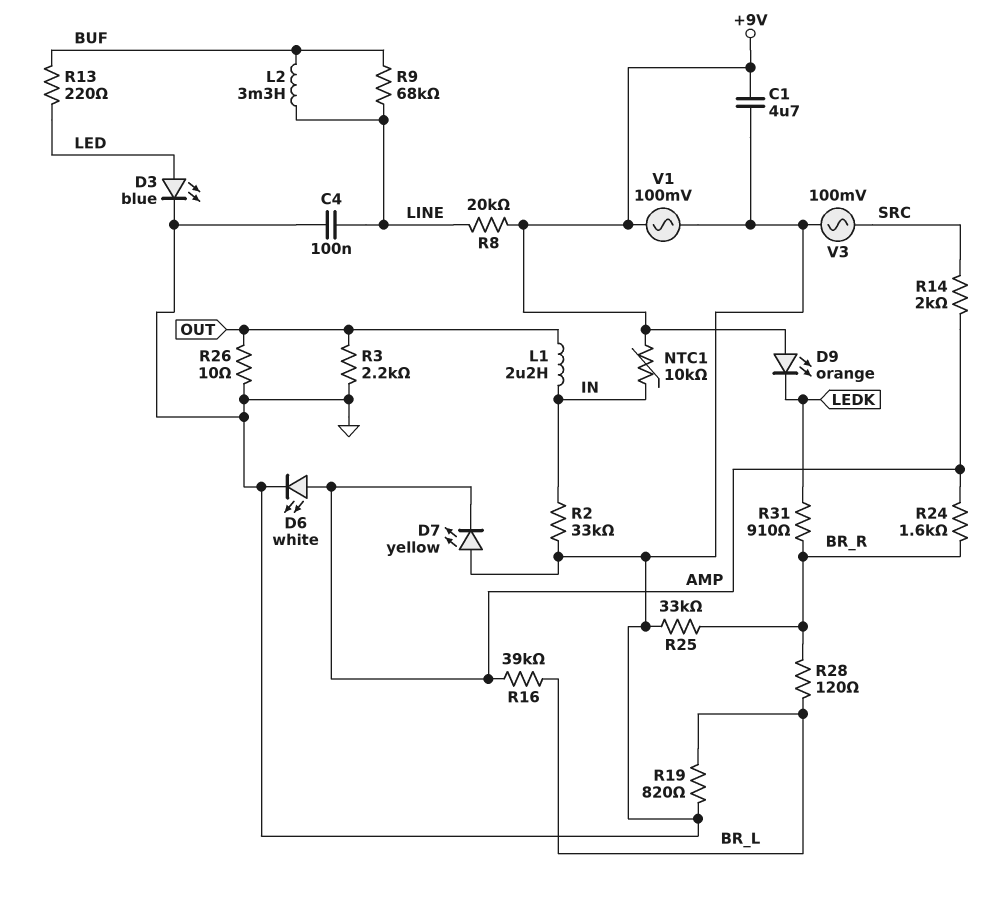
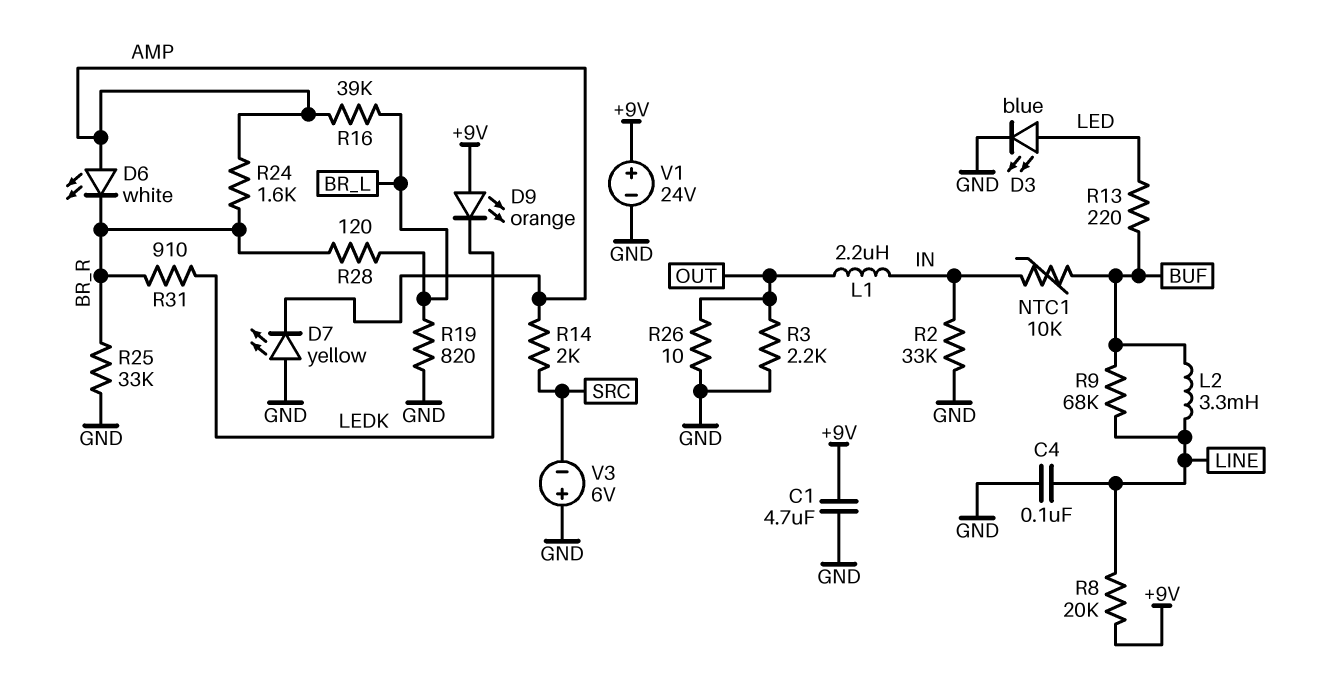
D6: LED white (A AMP, K GND) -> LED white (A AMP, K BR_R)
NTC1: 10k (+9V, IN) -> 10k (BUF, IN)
V1: AC 100mV (+9V, GND) -> 24V (plus +9V, minus GND)
V3: AC 100mV (GND, SRC) -> 6V (plus GND, minus SRC)

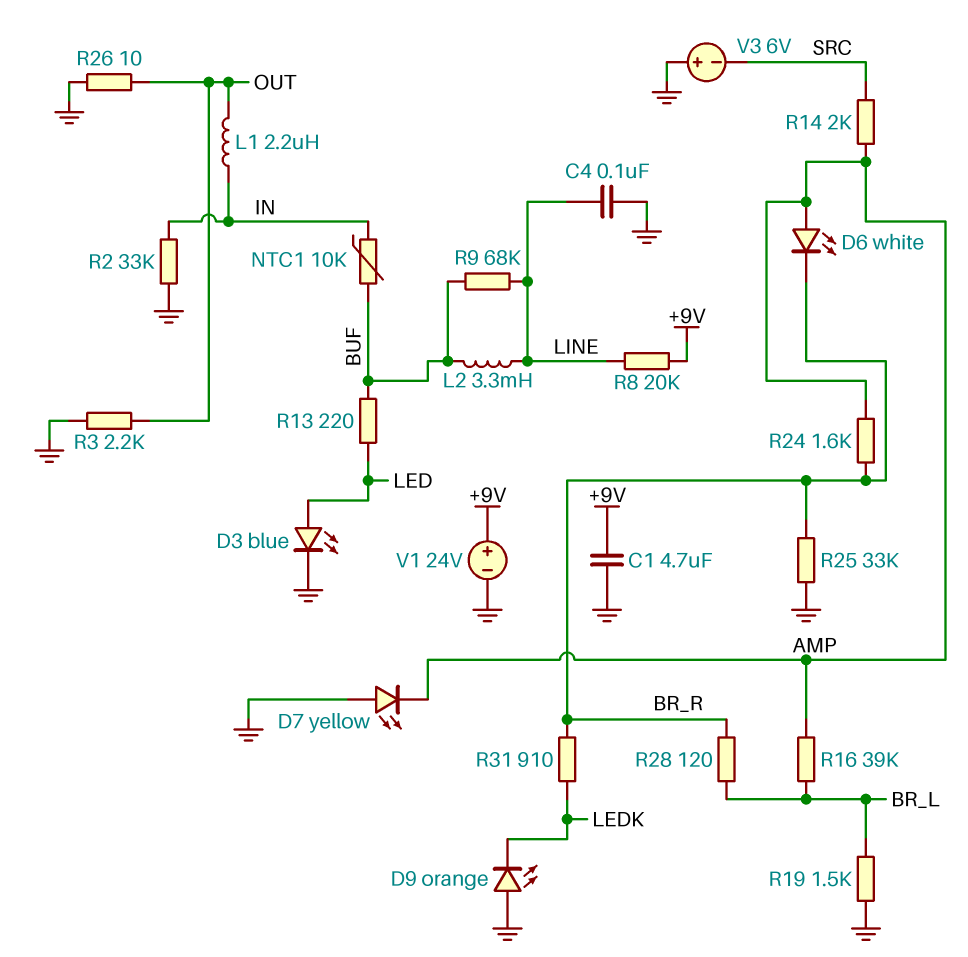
D9: LED orange (A +9V, K LEDK) -> LED orange (A GND, K LEDK)
R19: 820 (BR_L, GND) -> 1.5k (BR_L, GND)

